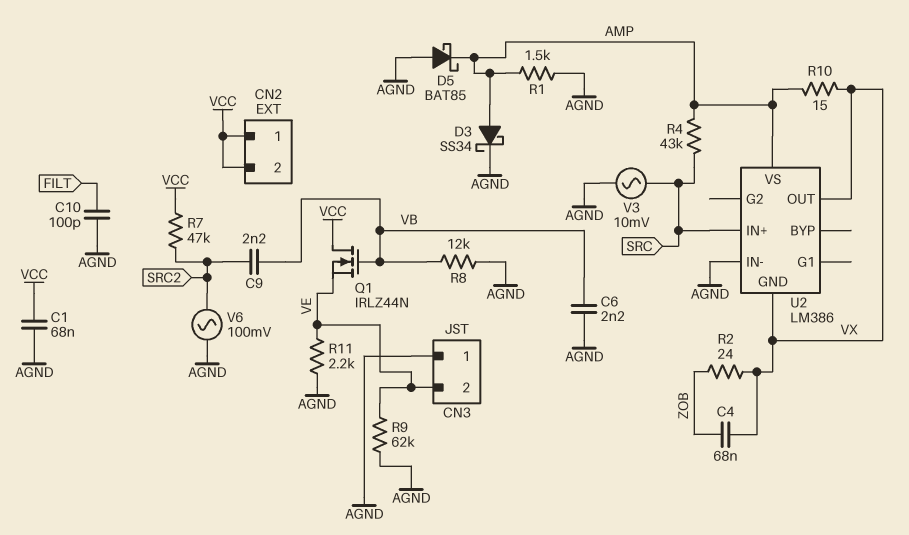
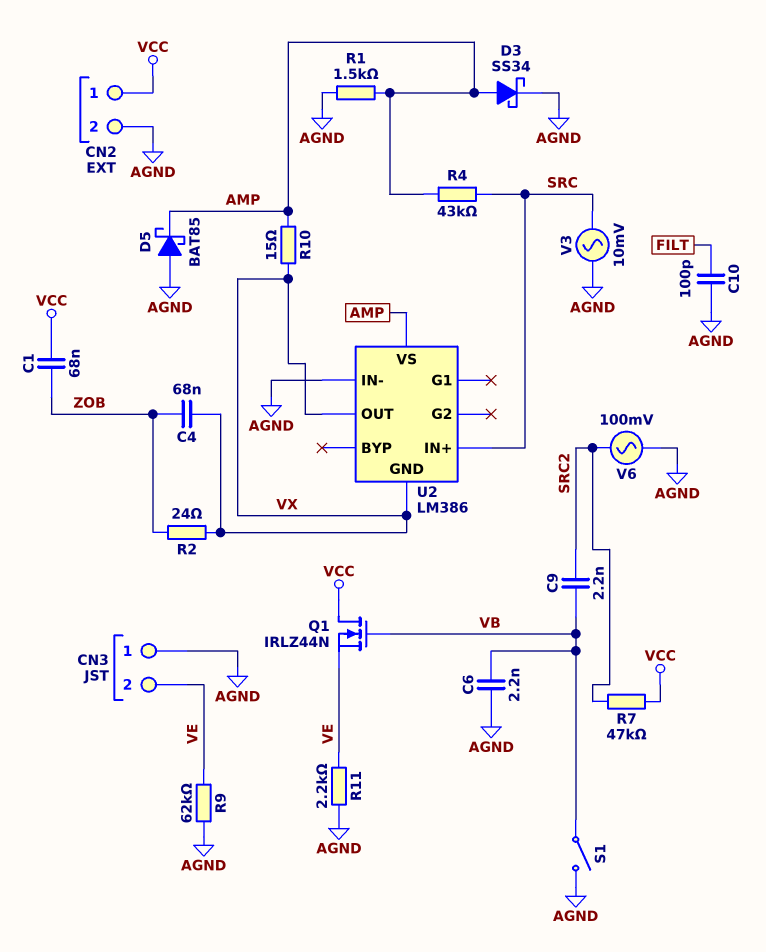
C1: 68nF (AGND, VCC) -> 68nF (VCC, ZOB)
CN2 pin 2: VCC -> AGND
R8: 12k (AGND, VB) -> none
S1: none -> switch (AGND, VB)

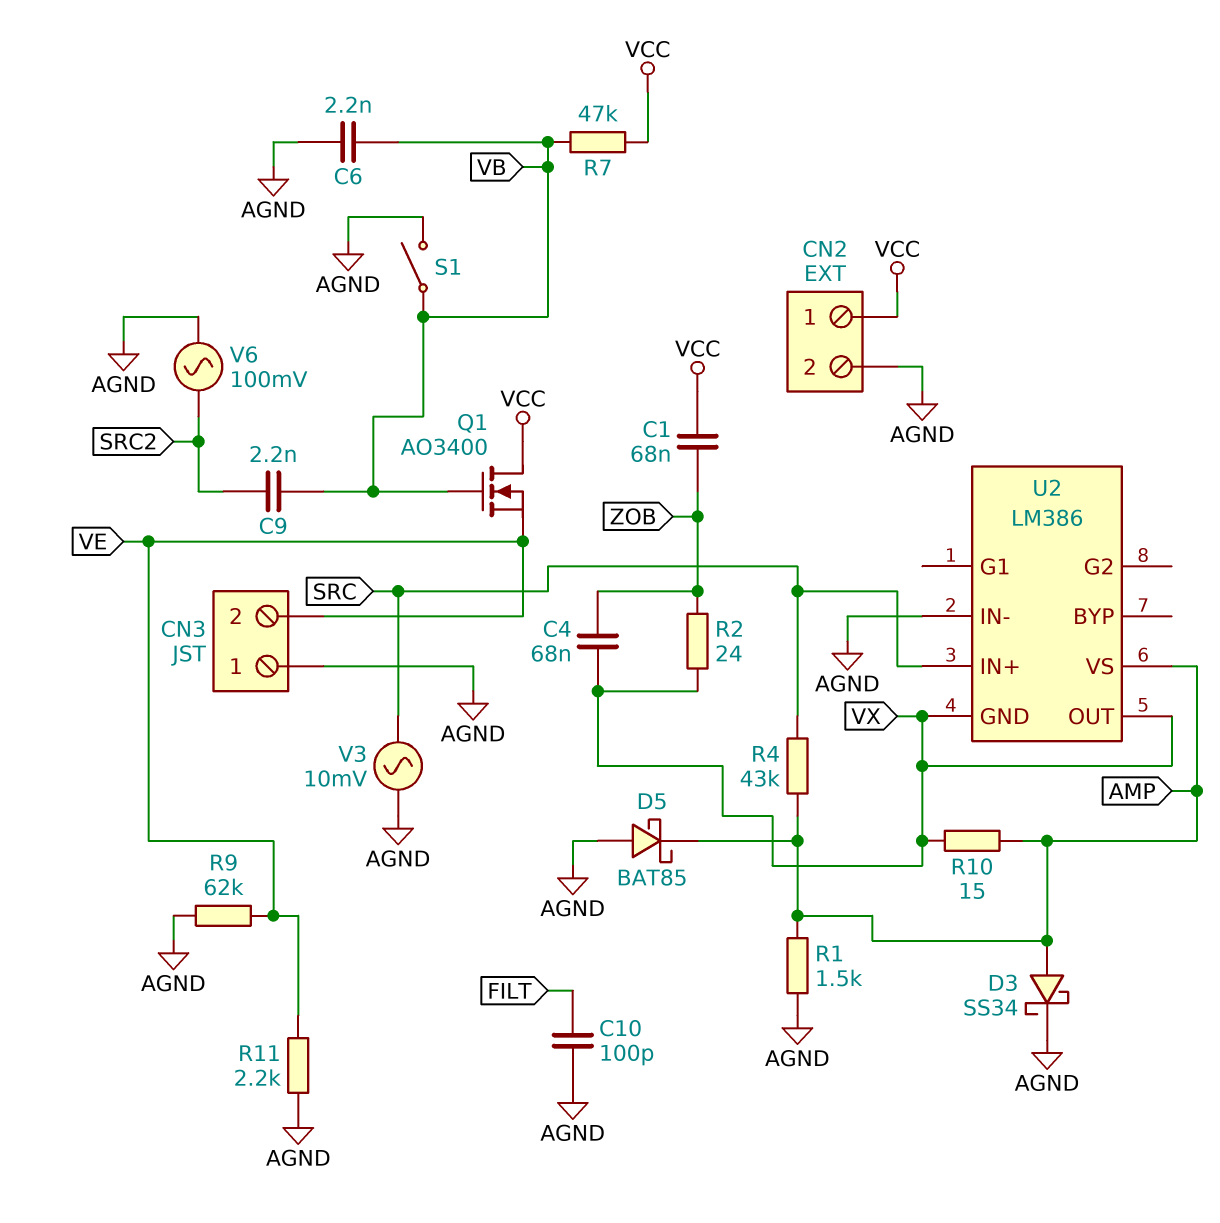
Q1: NMOS IRLZ44N (G VB, D VCC, S VE) -> NMOS AO3400 (G VB, D VCC, S VE)
R7: 47k (SRC2, VCC) -> 47k (VB, VCC)

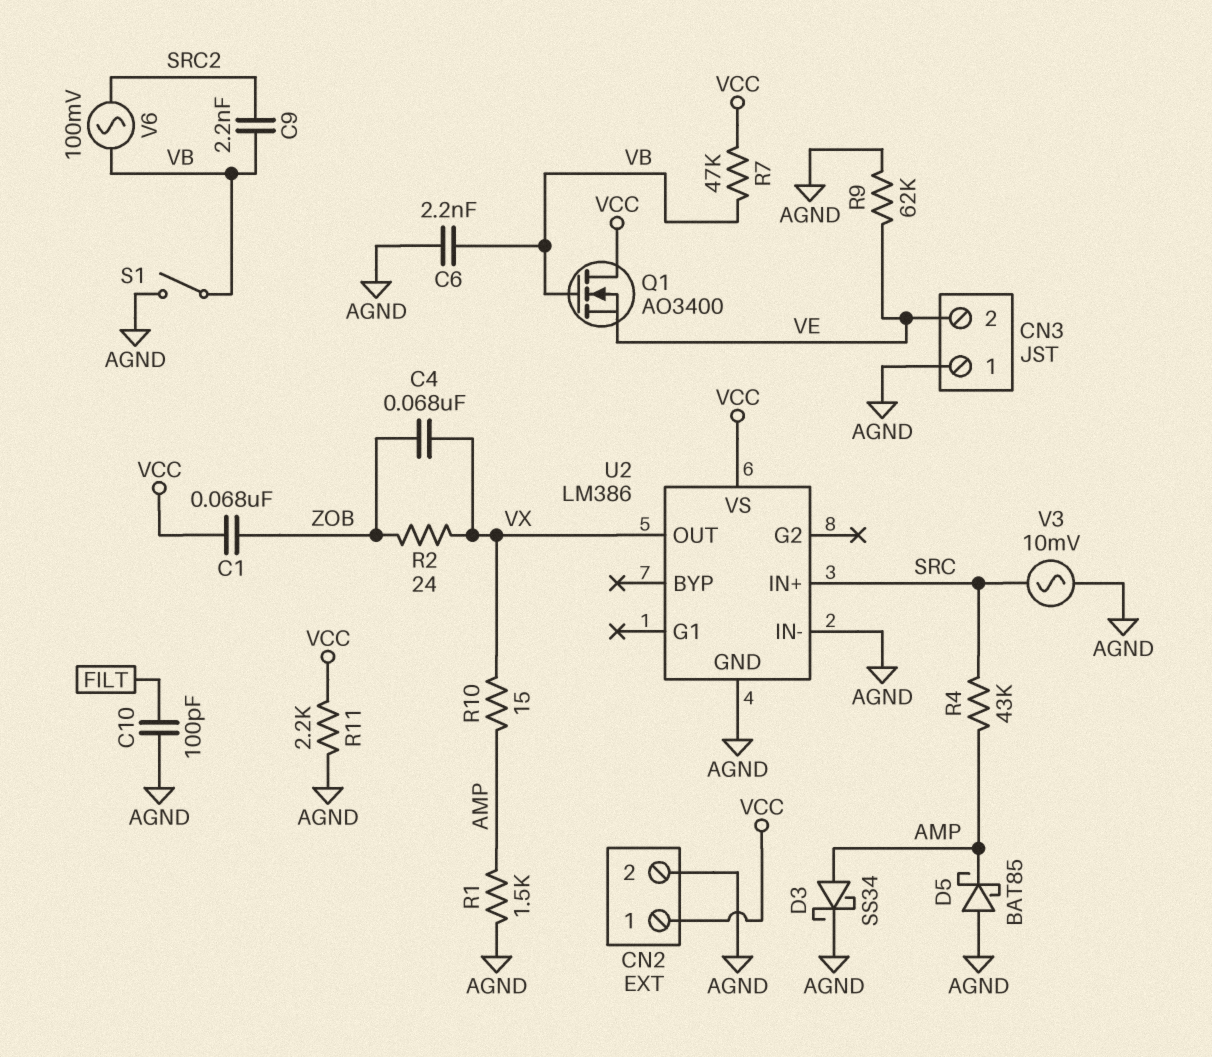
R11: 2.2k (AGND, VE) -> 2.2k (AGND, VCC)
U2 pin GND: VX -> AGND
U2 pin VS: AMP -> VCC
V6: AC 100mV (AGND, SRC2) -> AC 100mV (SRC2, VB)

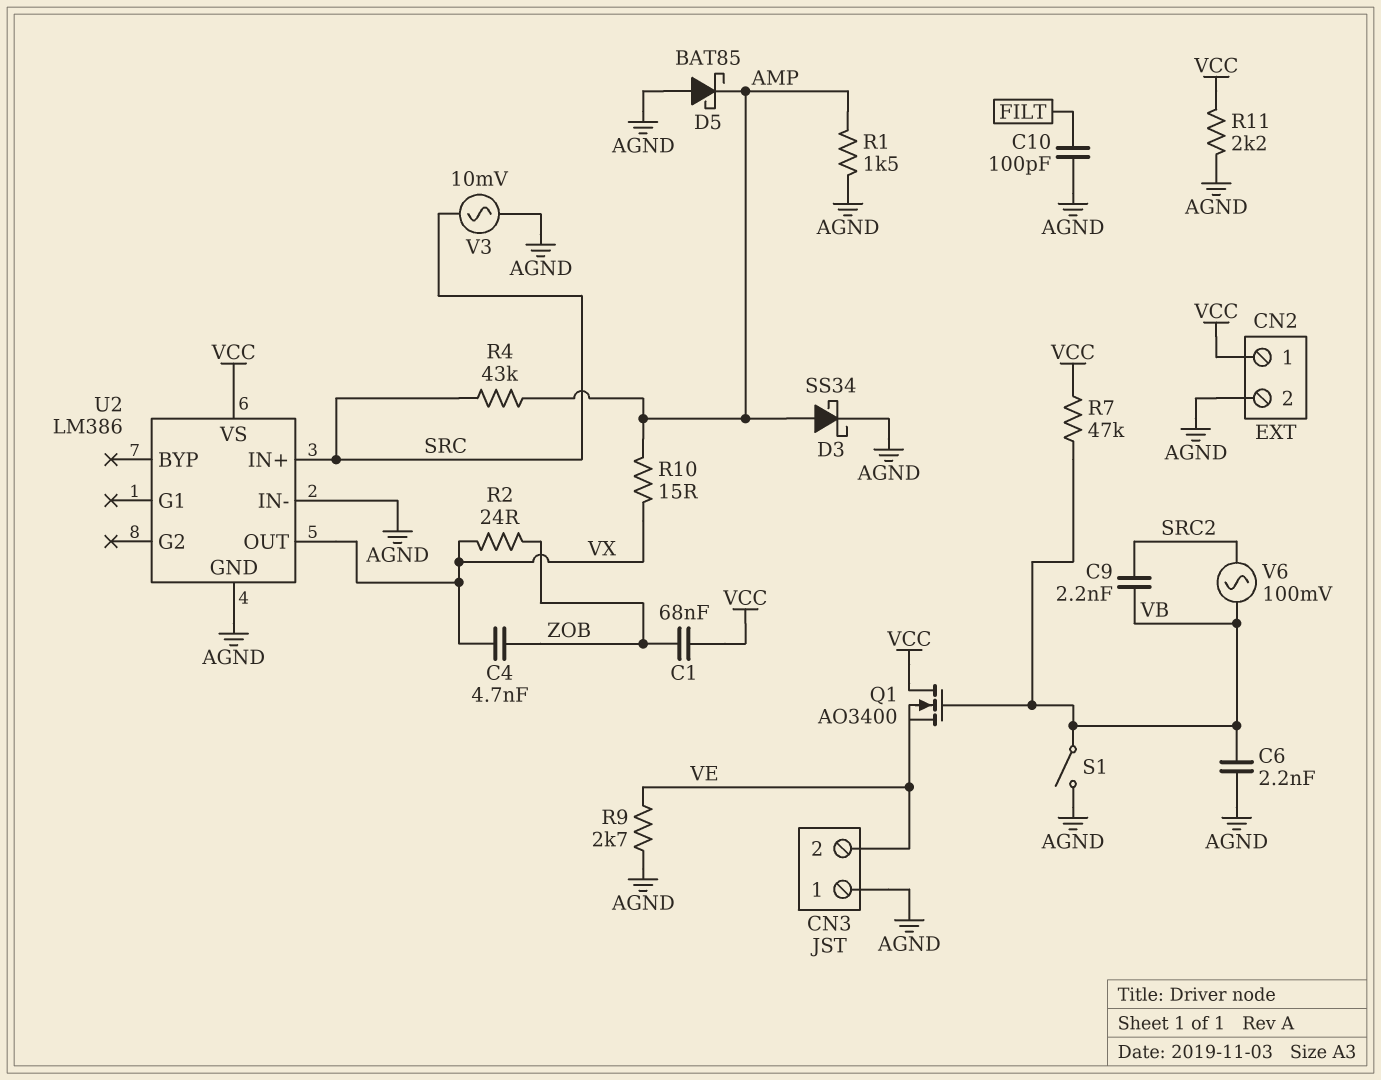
C4: 68nF (VX, ZOB) -> 4.7nF (VX, ZOB)
R9: 62k (AGND, VE) -> 2.7k (AGND, VE)

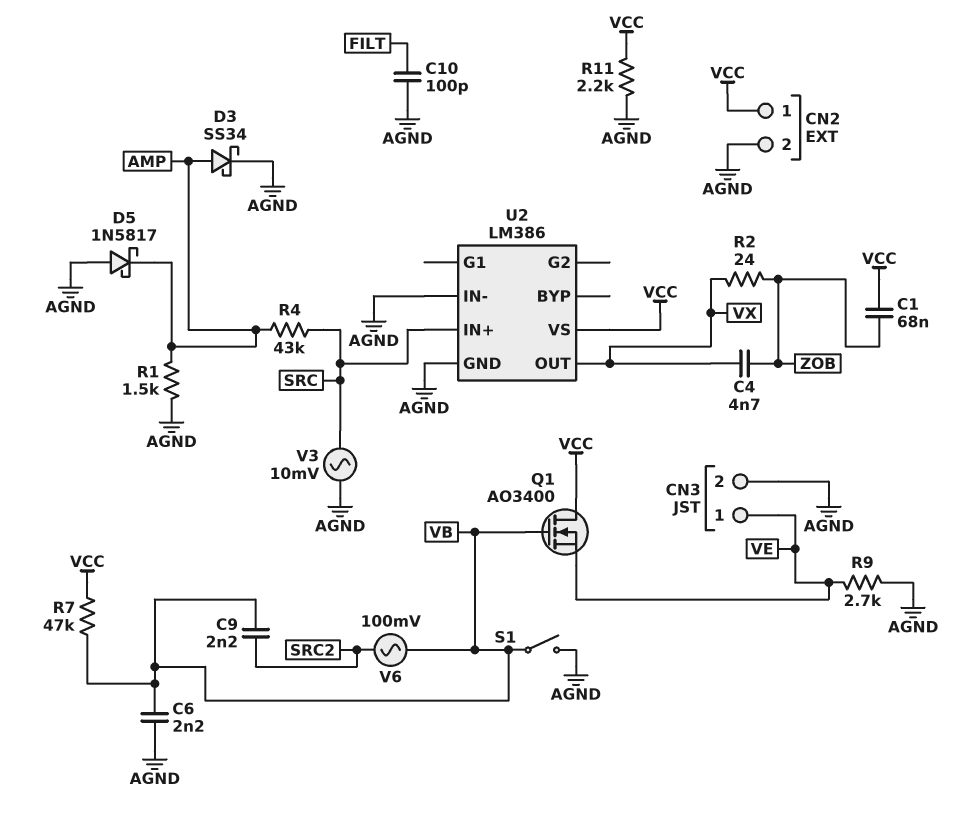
CN3 pin 1: AGND -> VE
CN3 pin 2: VE -> AGND
D5: schottky BAT85 (A AGND, K AMP) -> schottky 1N5817 (A AGND, K AMP)
R10: 15 (AMP, VX) -> none

